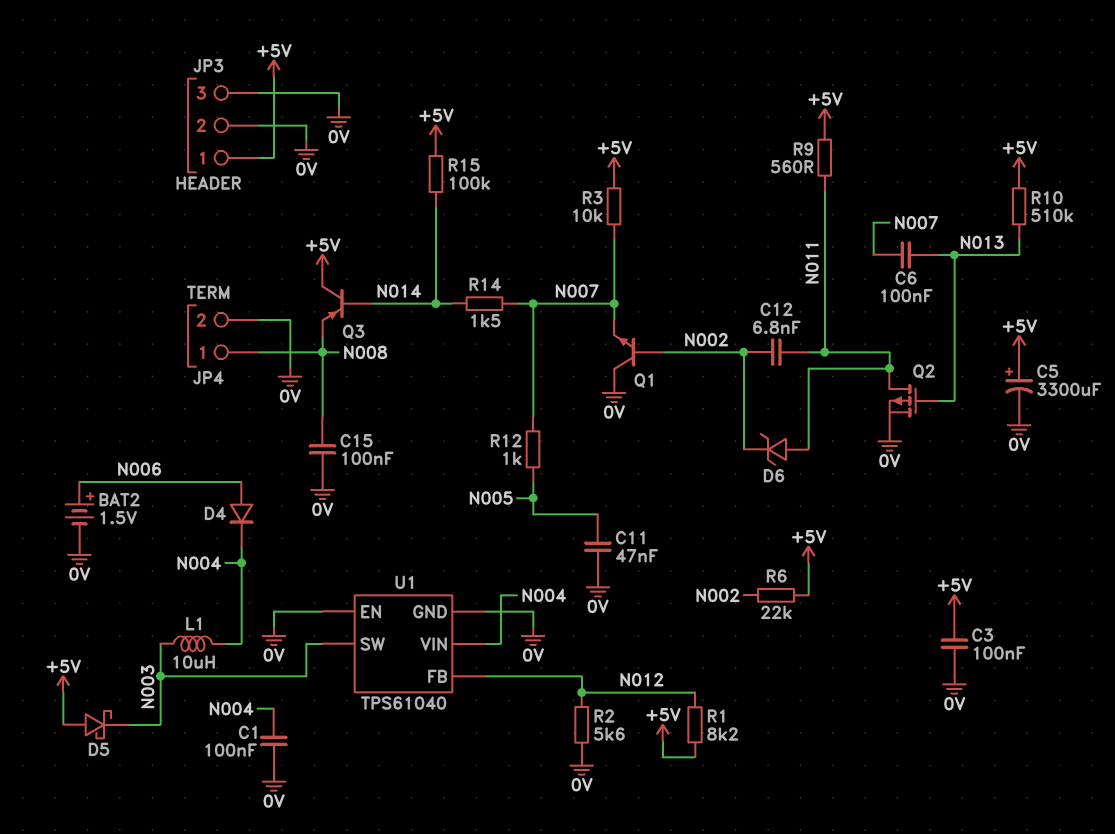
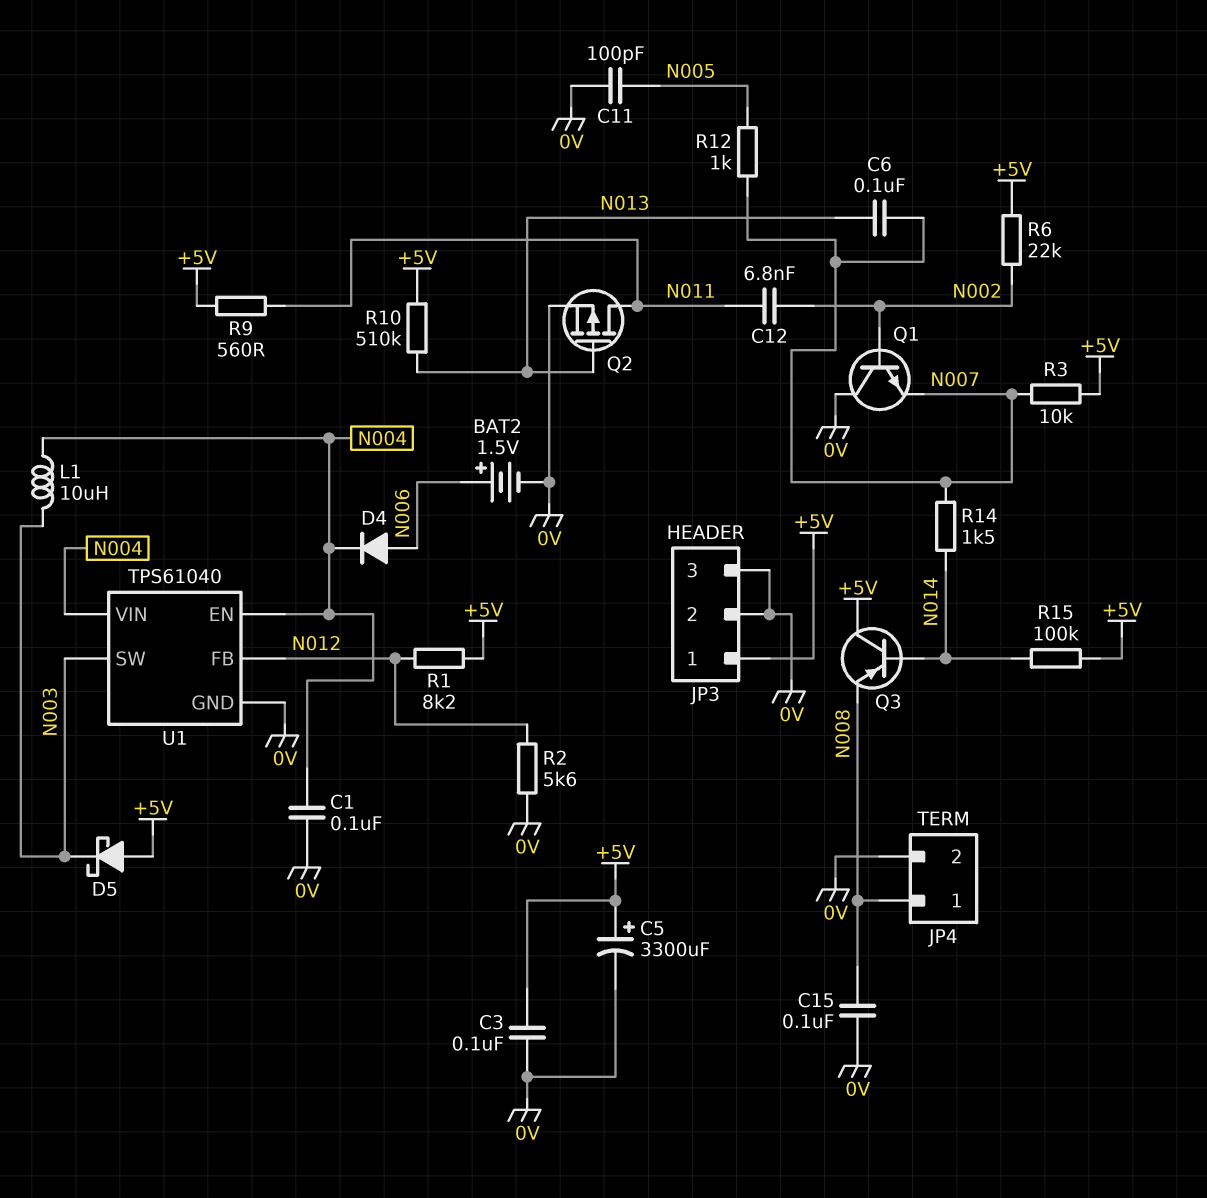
C11: 47nF (0V, N005) -> 100pF (0V, N005)
D6: zener (A N011, K N002) -> none
U1 pin EN: 0V -> N004

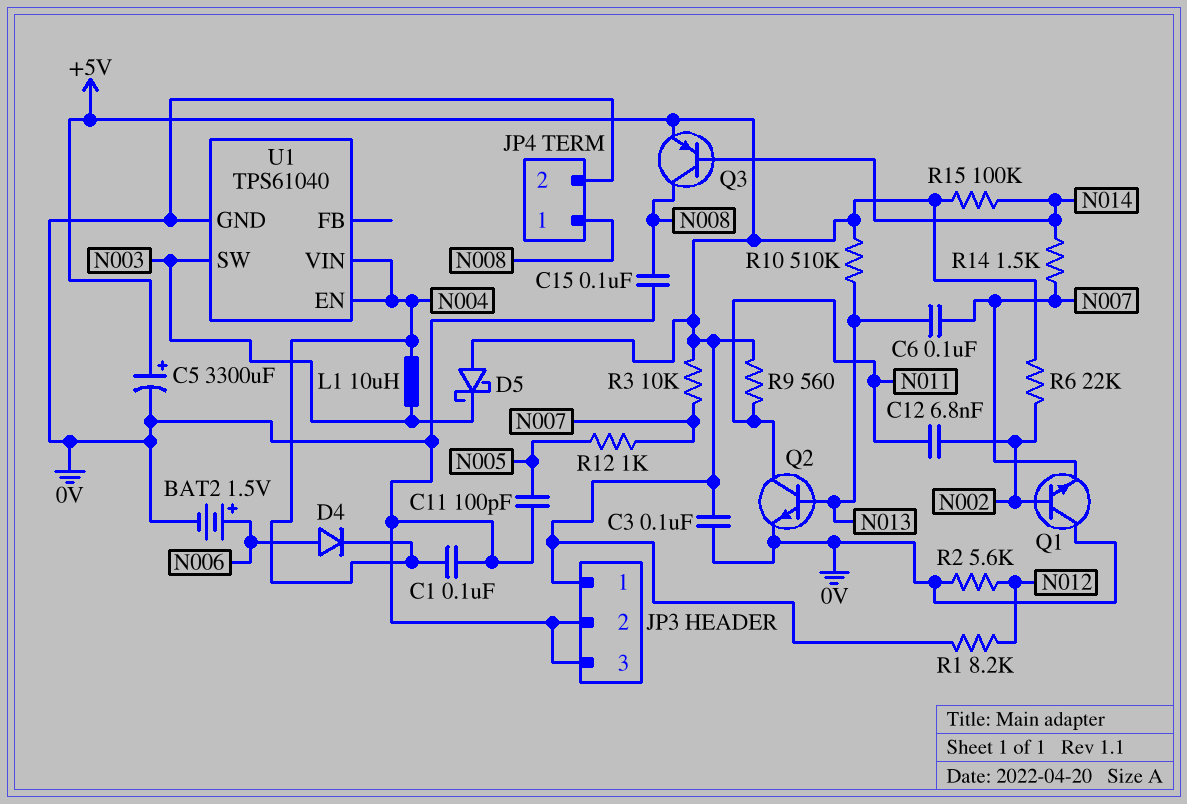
Q2: PMOS (G N013, D N011, S 0V) -> NPN (B N013, C N011, E 0V)
Q3: PNP (B N014, C +5V, E N008) -> PNP (B N014, C N008, E +5V)
U1 pin FB: N012 -> none

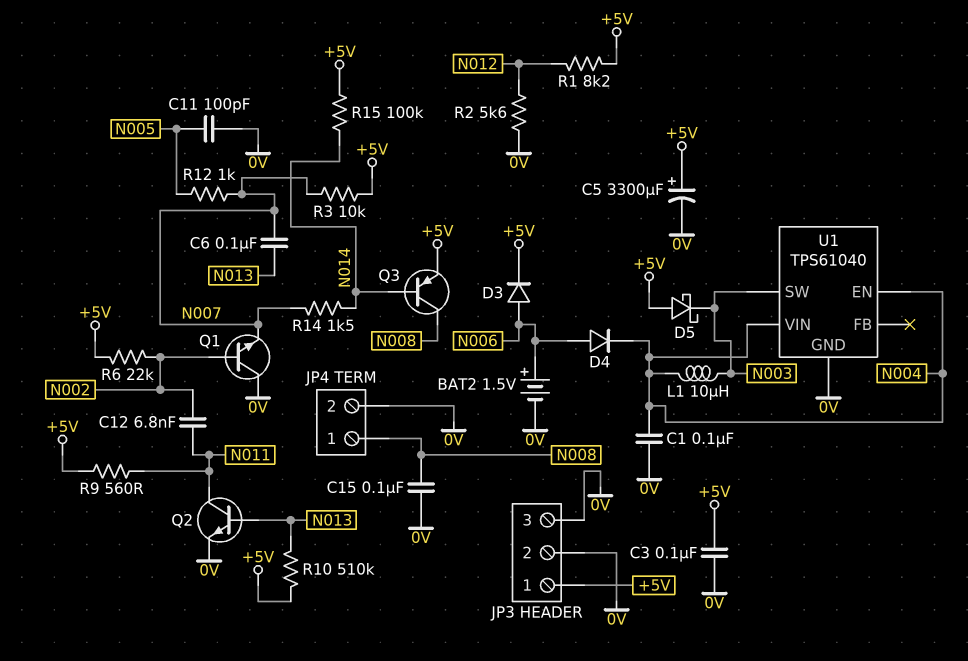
D3: none -> diode (A N006, K +5V)

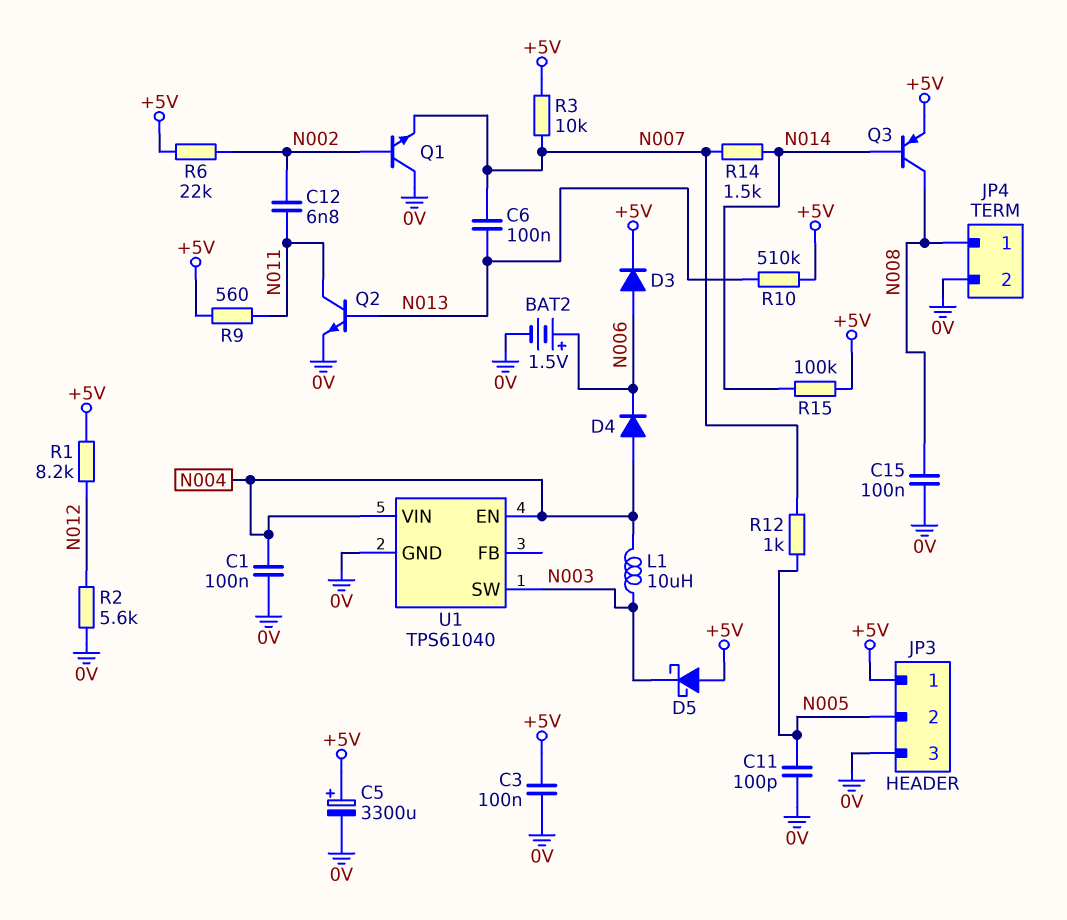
D4: diode (A N006, K N004) -> diode (A N004, K N006)
JP3 pin 2: 0V -> N005

